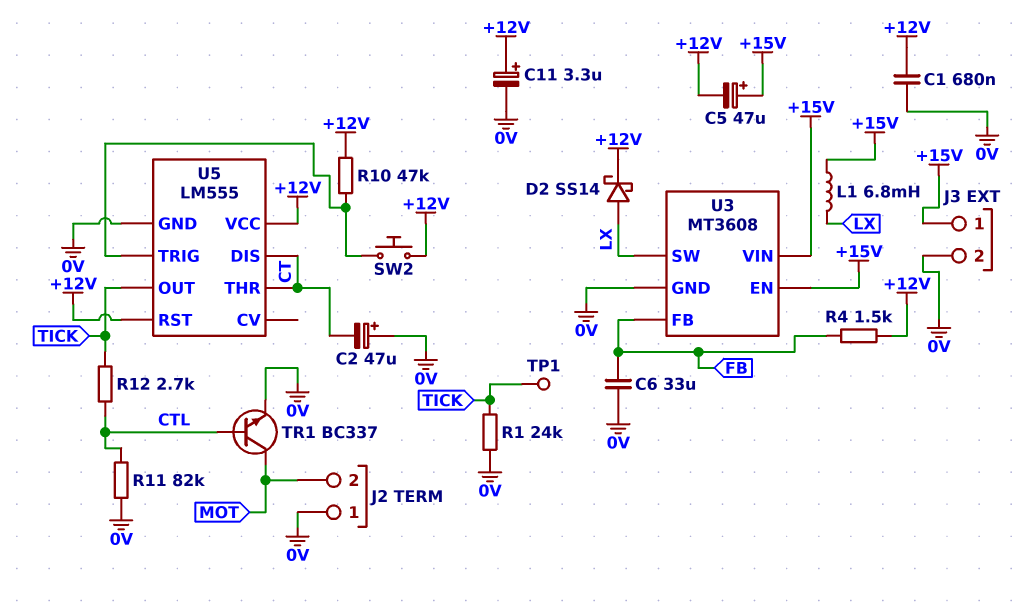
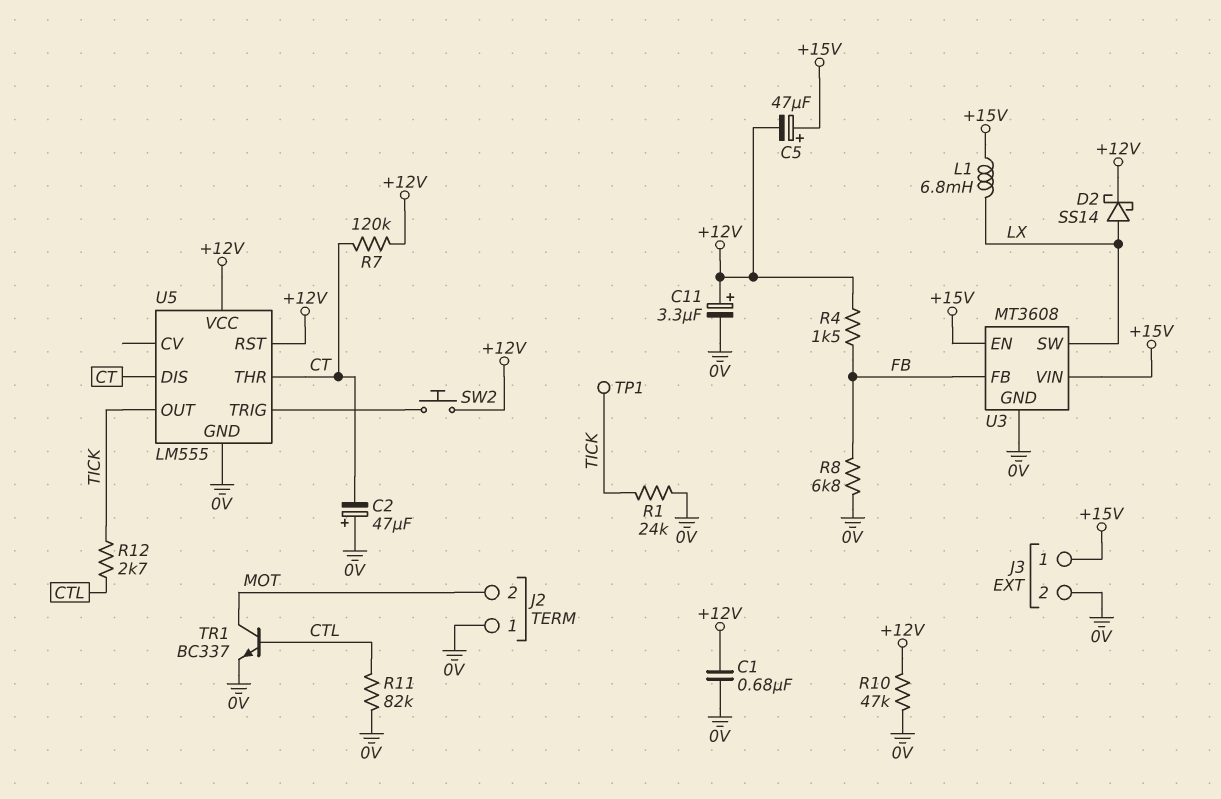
C6: 33uF (0V, FB) -> none
R7: none -> 120k (+12V, CT)
R8: none -> 6.8k (0V, FB)
R10: 47k (+12V, U5/TRIG) -> 47k (+12V, 0V)

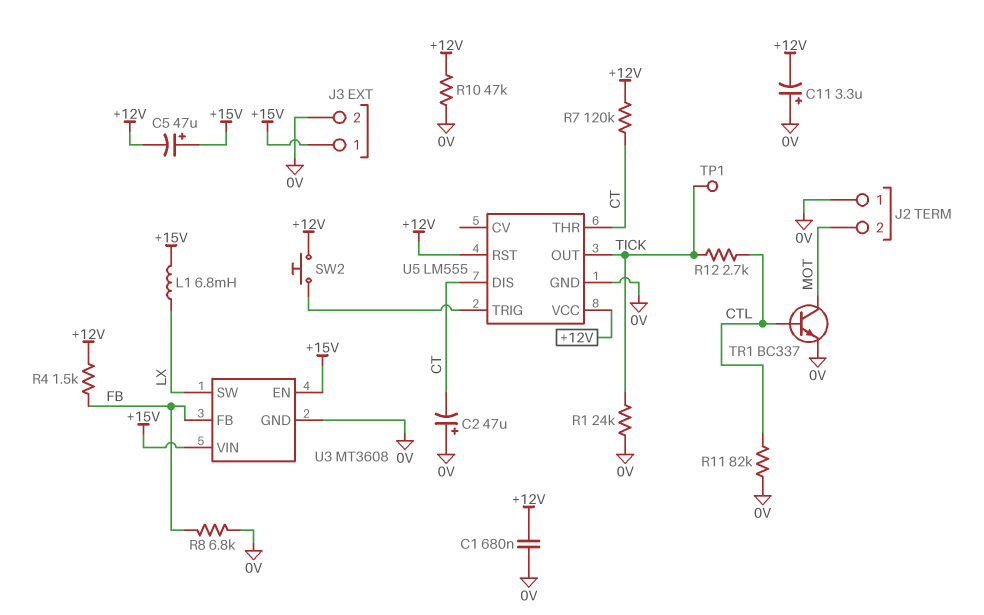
C11: 3.3uF (plus +12V, minus 0V) -> 3.3uF (plus 0V, minus +12V)
D2: schottky SS14 (A LX, K +12V) -> none

